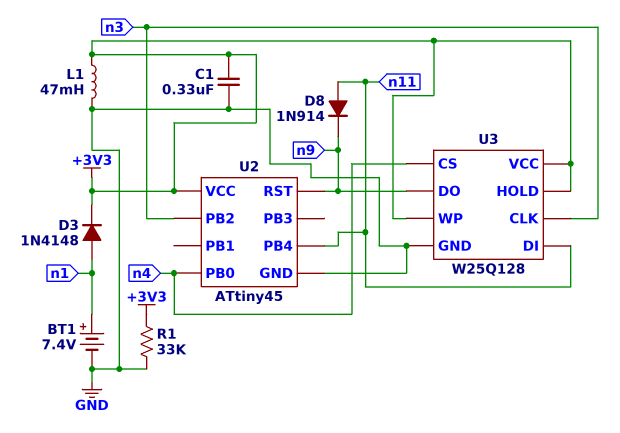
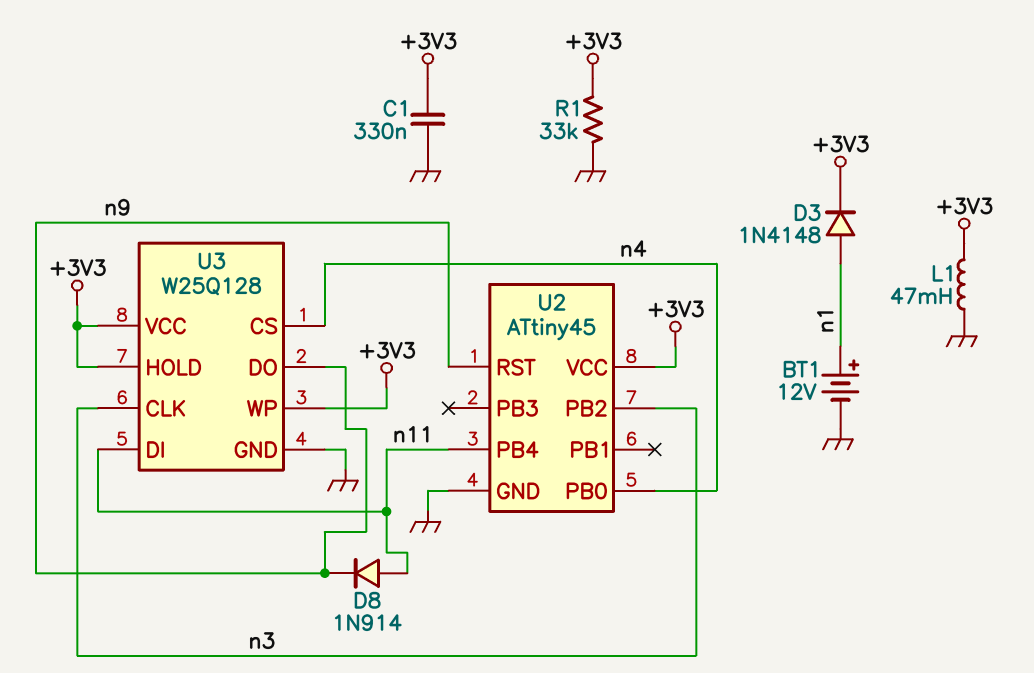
BT1: 7.4V (plus n1, minus GND) -> 12V (plus n1, minus GND)

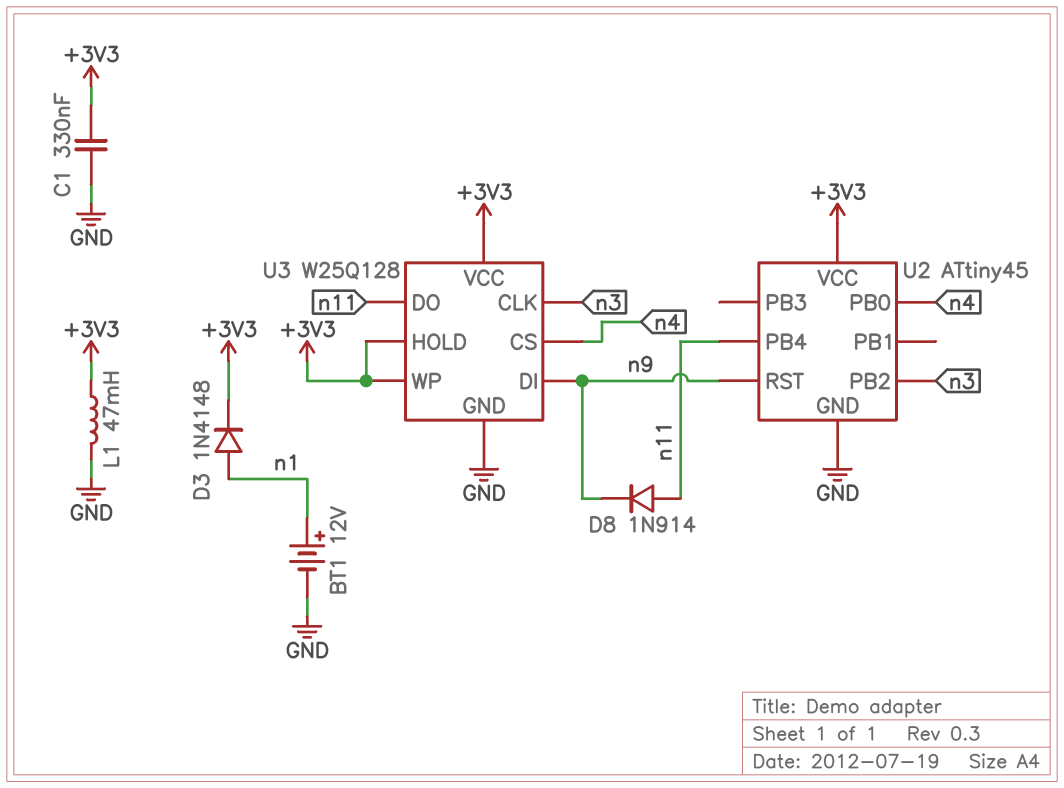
R1: 33k (+3V3, GND) -> none
U3 pin DI: n11 -> n9
U3 pin DO: n9 -> n11

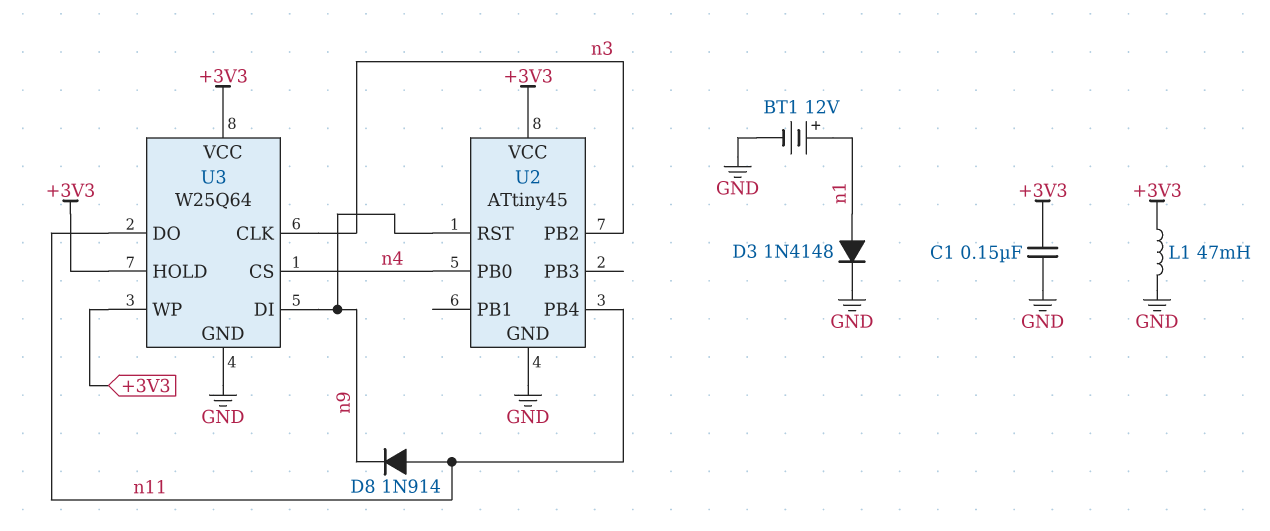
C1: 330nF (+3V3, GND) -> 150nF (+3V3, GND)
D3: diode 1N4148 (A n1, K +3V3) -> diode 1N4148 (A n1, K GND)
U3: W25Q128 -> W25Q64

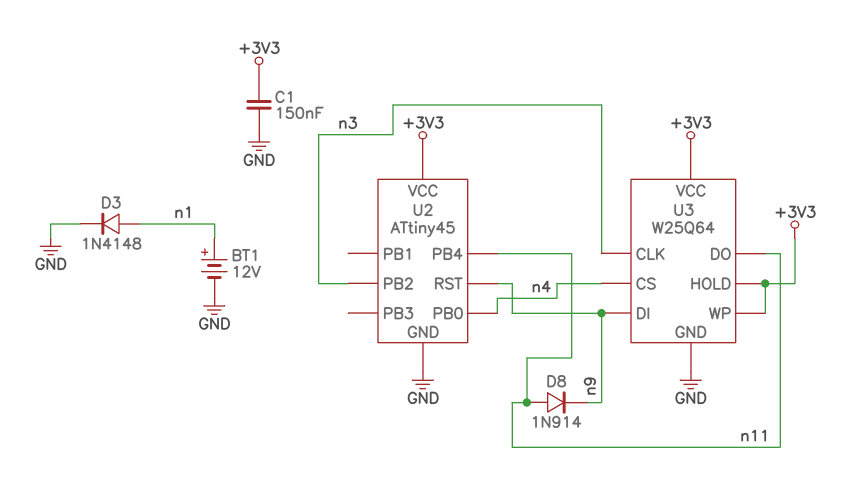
L1: 47mH (+3V3, GND) -> none

